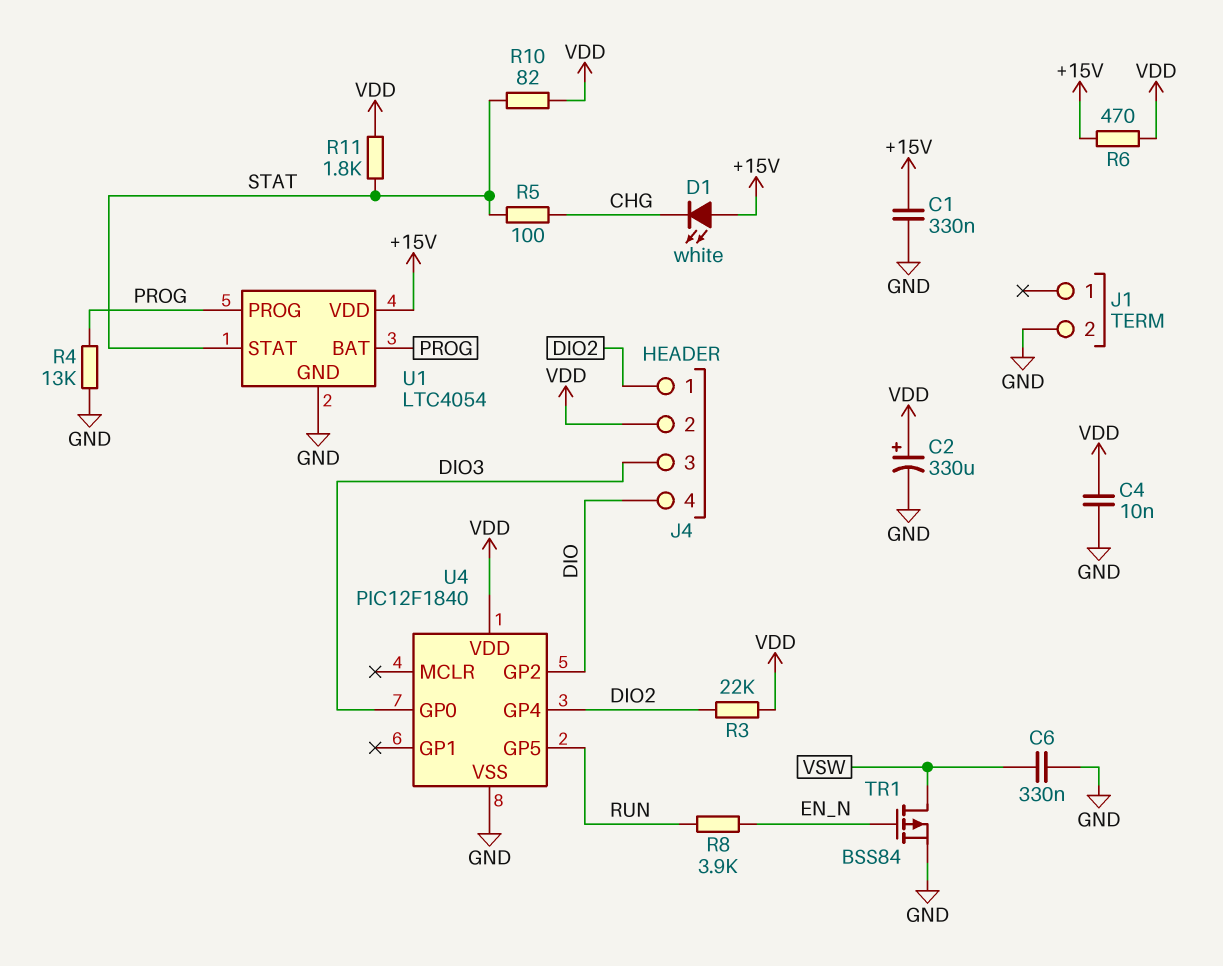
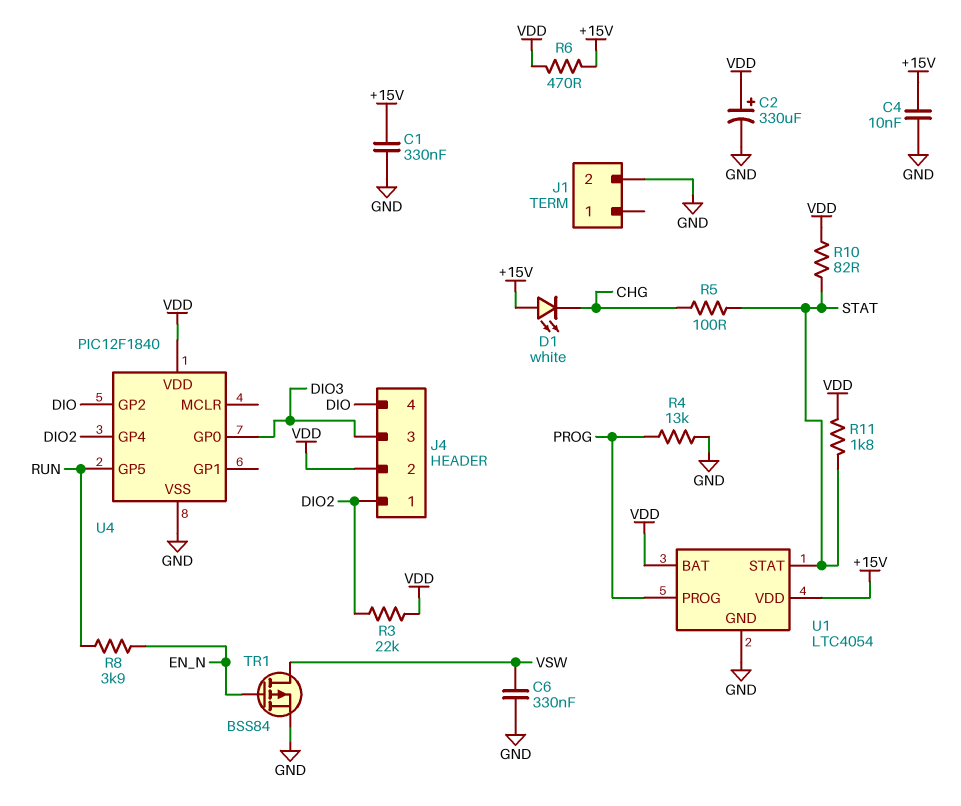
C4: 10nF (GND, VDD) -> 10nF (+15V, GND)
U1 pin BAT: PROG -> VDD

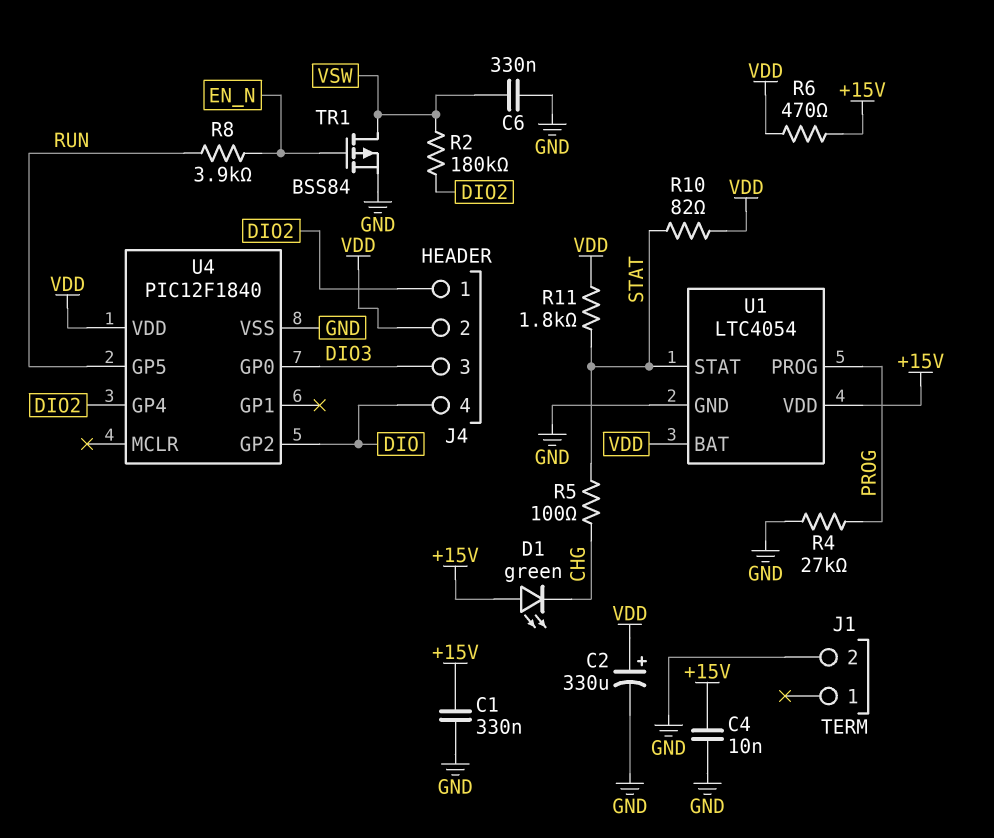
D1: LED white (A +15V, K CHG) -> LED green (A +15V, K CHG)
R2: none -> 180k (DIO2, VSW)
R3: 22k (DIO2, VDD) -> none
R4: 13k (GND, PROG) -> 27k (GND, PROG)

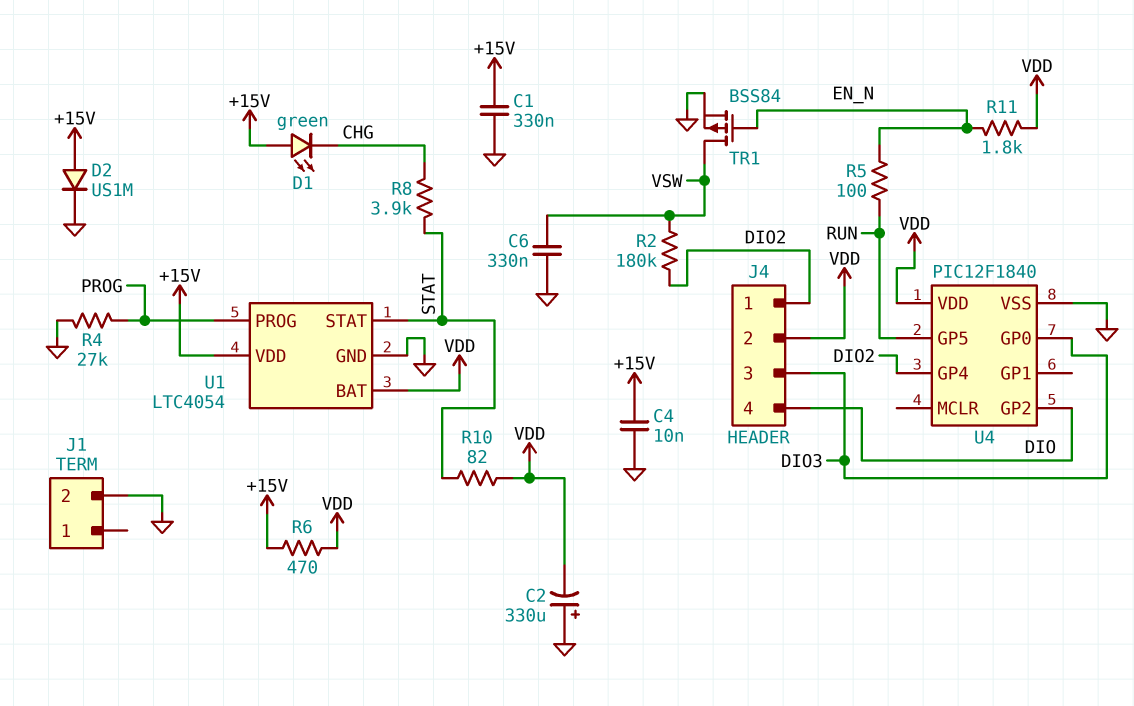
C2: 330uF (plus VDD, minus GND) -> 330uF (plus GND, minus VDD)
D2: none -> diode US1M (A +15V, K GND)
R5: 100 (CHG, STAT) -> 100 (EN_N, RUN)
R8: 3.9k (EN_N, RUN) -> 3.9k (CHG, STAT)
R11: 1.8k (STAT, VDD) -> 1.8k (EN_N, VDD)

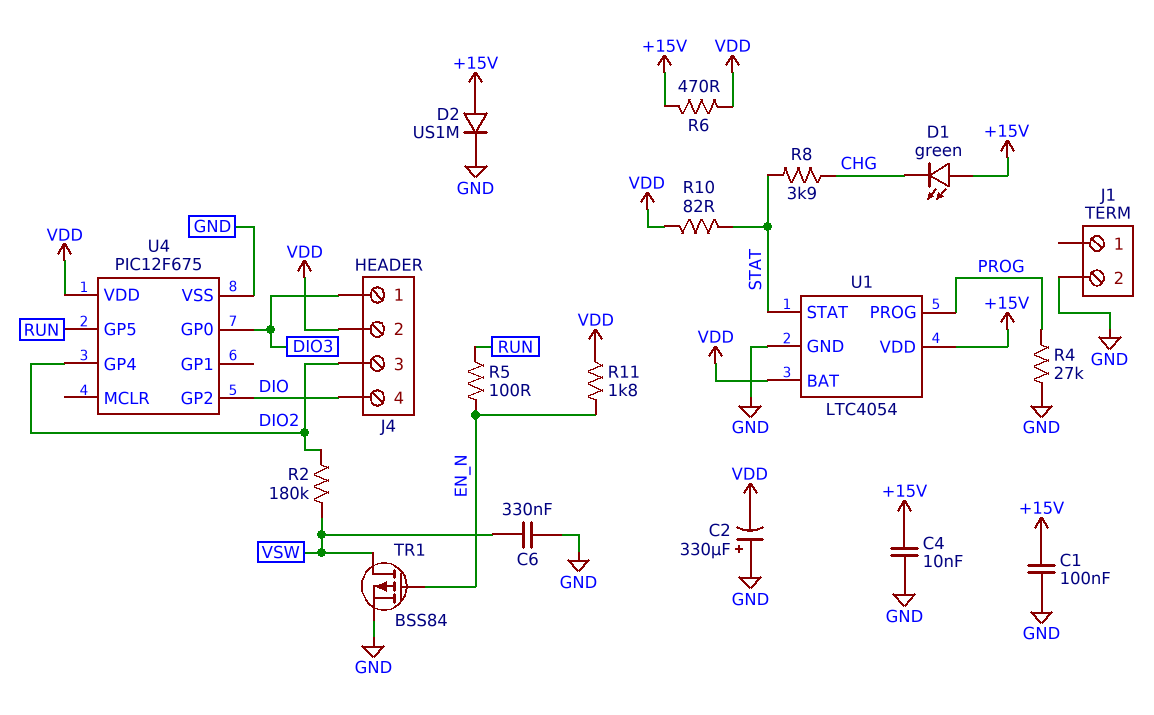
C1: 330nF (+15V, GND) -> 100nF (+15V, GND)
J4 pin 1: DIO2 -> DIO3
J4 pin 3: DIO3 -> DIO2
U4: PIC12F1840 -> PIC12F675

